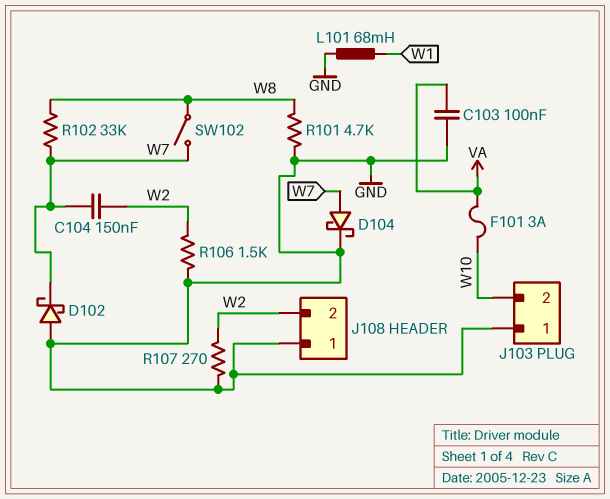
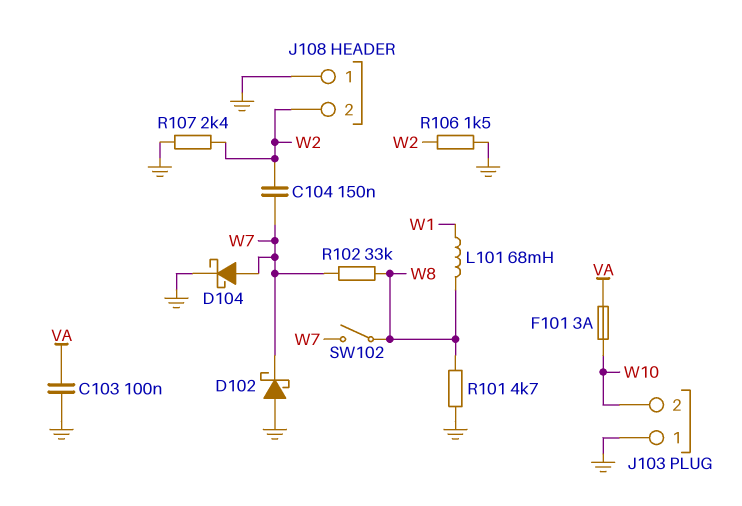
L101: 68mH (GND, W1) -> 68mH (W1, W8)
R107: 270 (GND, W2) -> 2.4k (GND, W2)

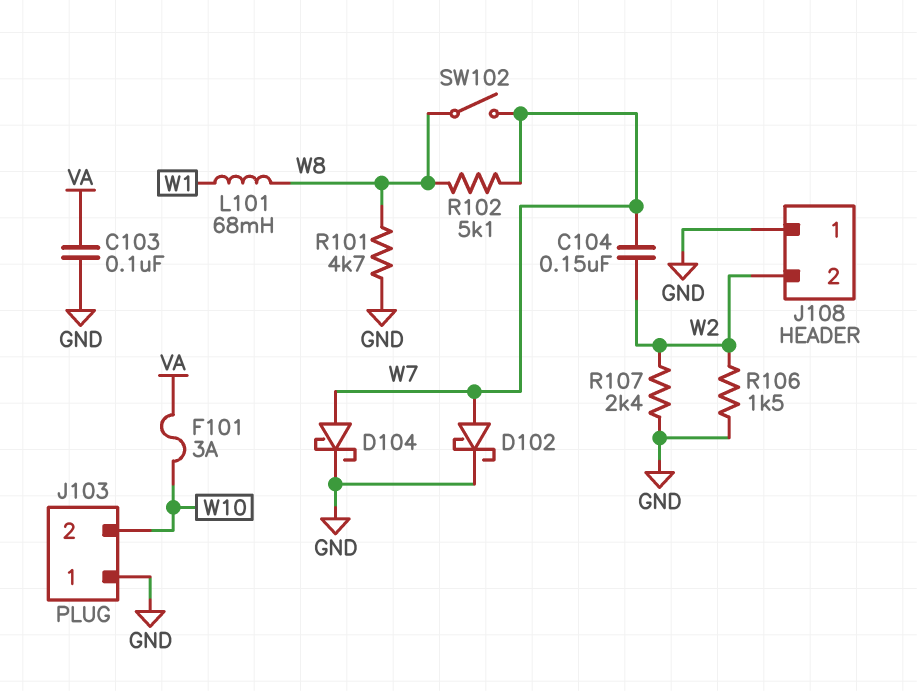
D102: schottky (A GND, K W7) -> schottky (A W7, K GND)
R102: 33k (W7, W8) -> 5.1k (W7, W8)

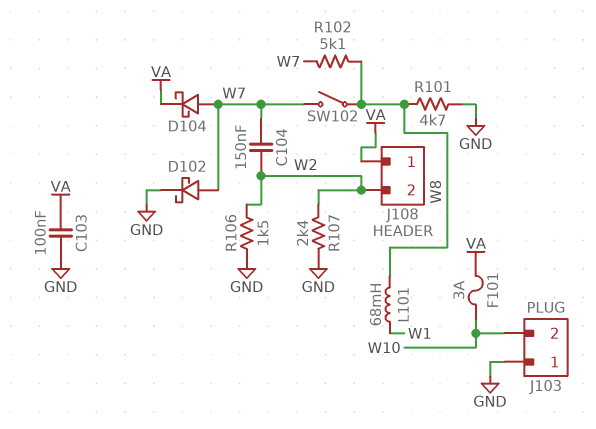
D104: schottky (A W7, K GND) -> schottky (A W7, K VA)
J108 pin 1: GND -> VA

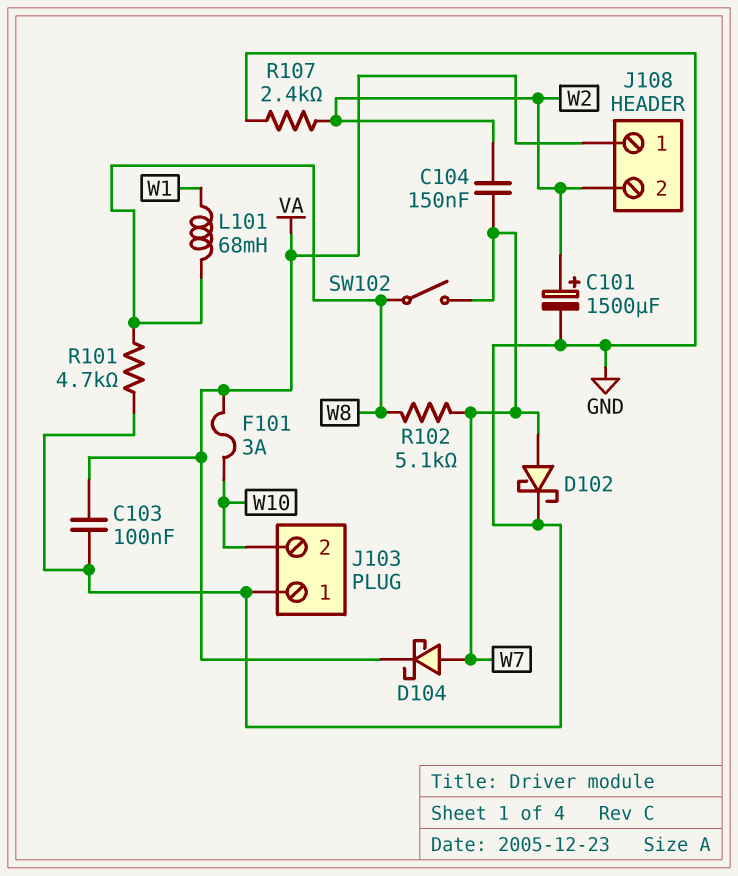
C101: none -> 1500uF (plus W2, minus GND)
R106: 1.5k (GND, W2) -> none

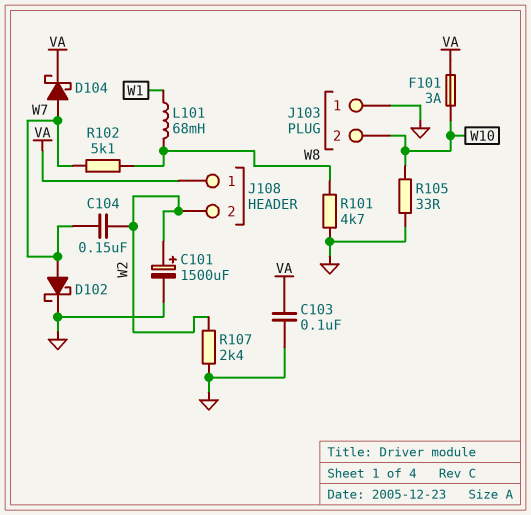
R105: none -> 33 (GND, W10)
SW102: switch (W7, W8) -> none

